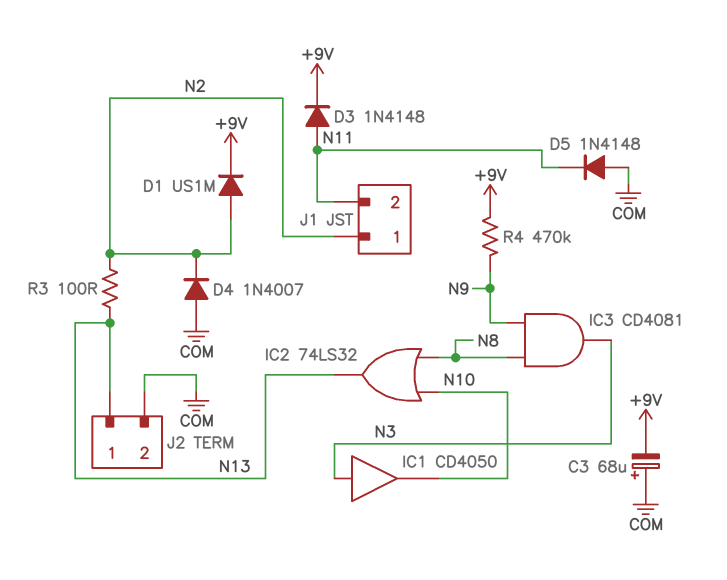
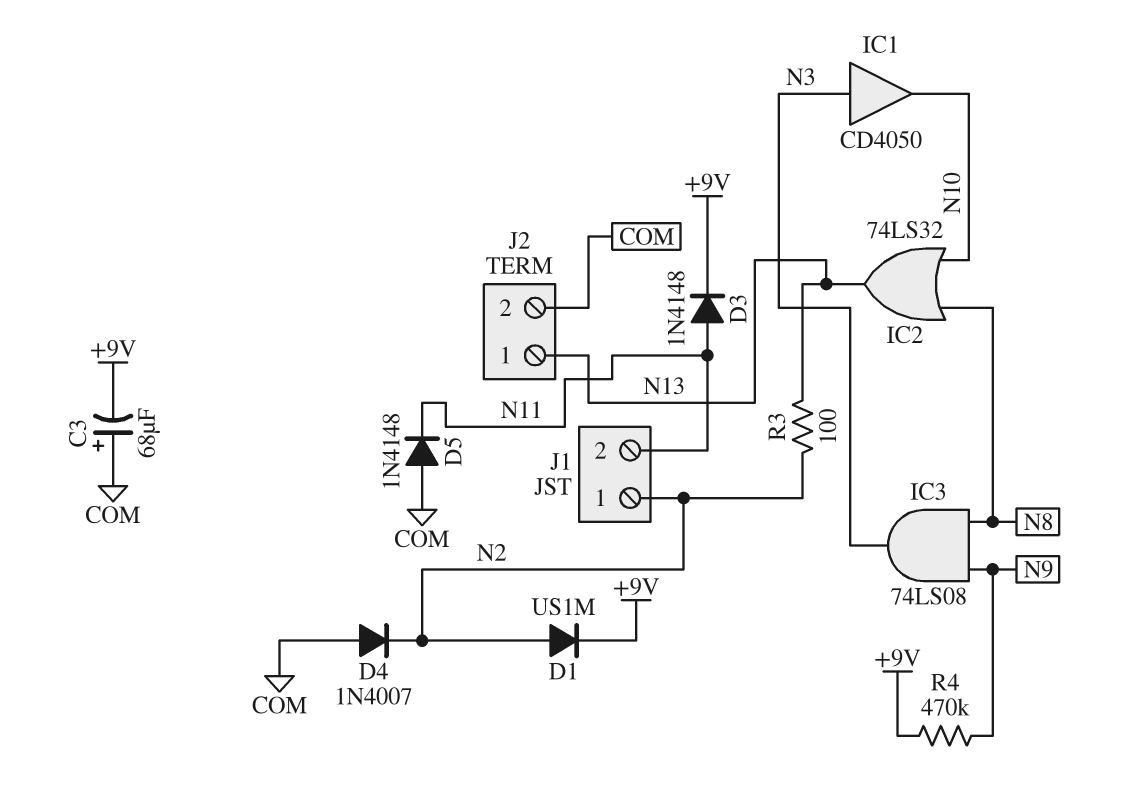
IC3: AND CD4081 (in N8, in N9, out N3) -> AND 74LS08 (in N8, in N9, out N3)

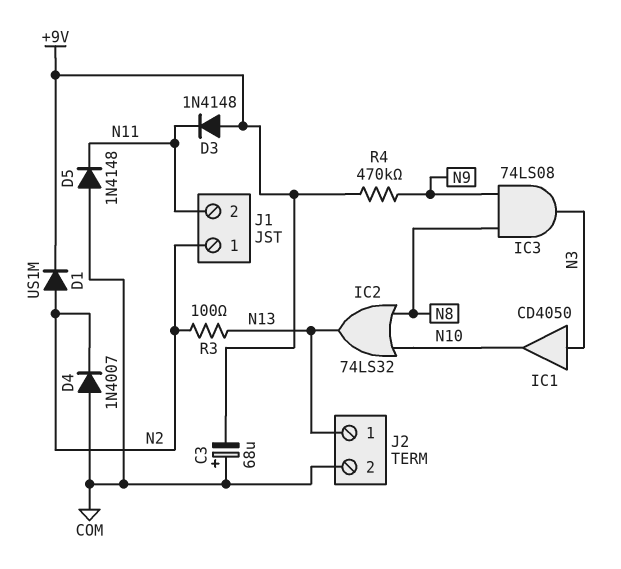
D3: diode 1N4148 (A N11, K +9V) -> diode 1N4148 (A +9V, K N11)

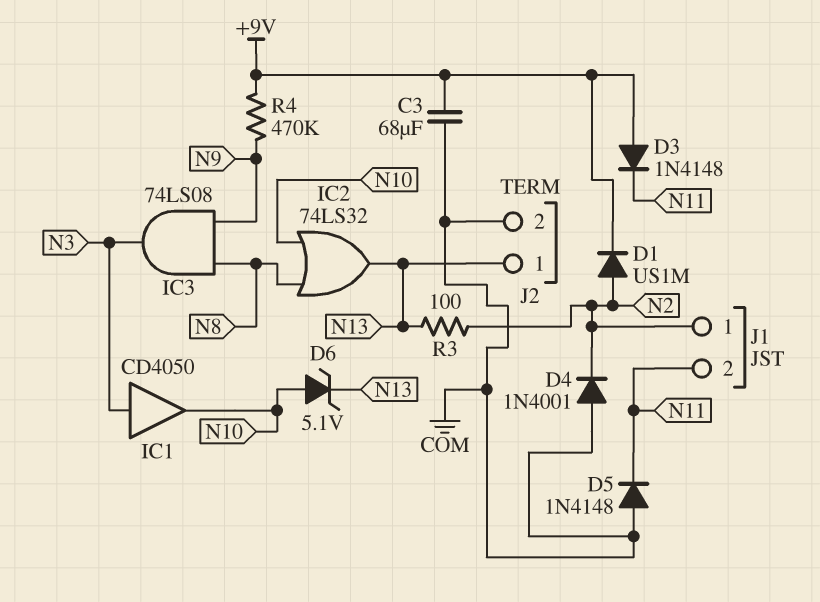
C3: 68uF (plus COM, minus +9V) -> 68uF (+9V, COM)
D4: diode 1N4007 (A COM, K N2) -> diode 1N4001 (A COM, K N2)
D6: none -> zener 5.1V (A N10, K N13)

